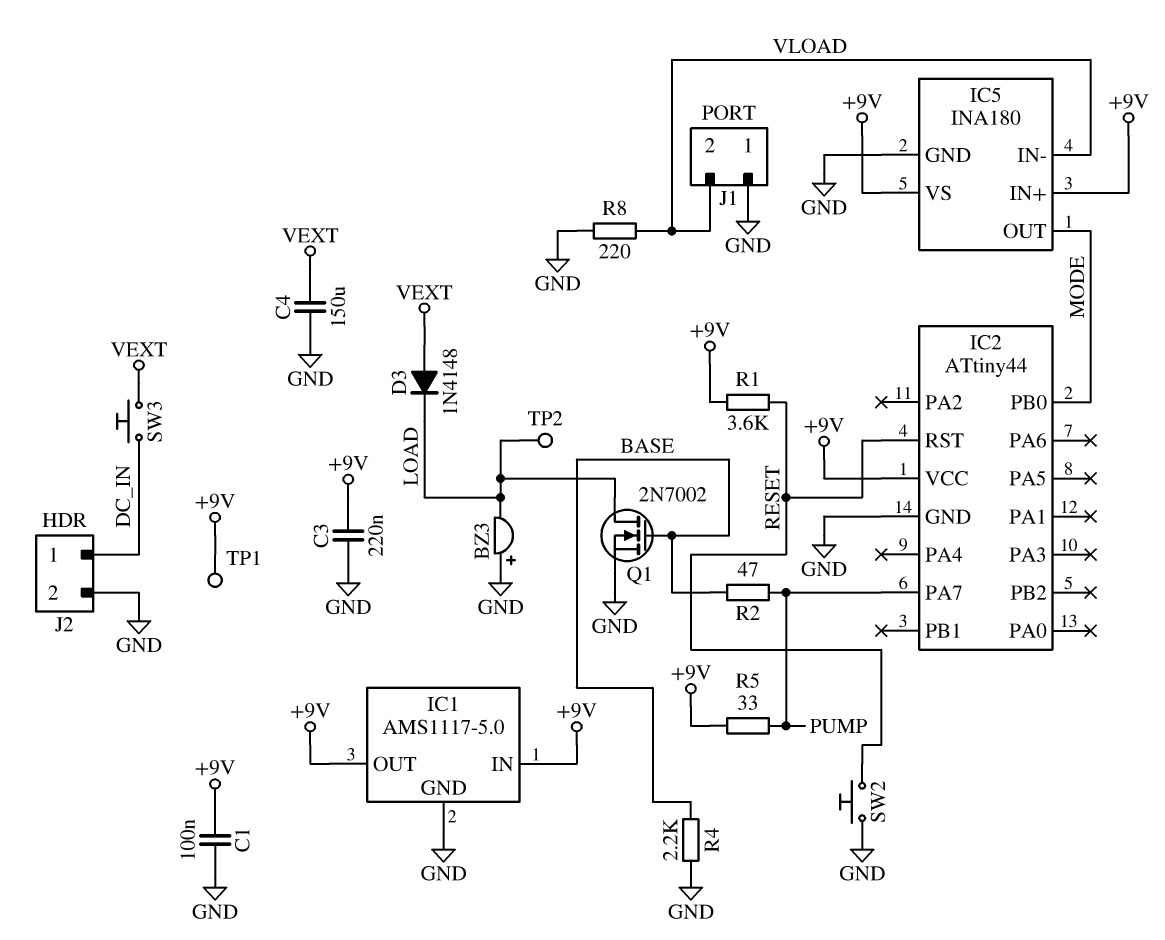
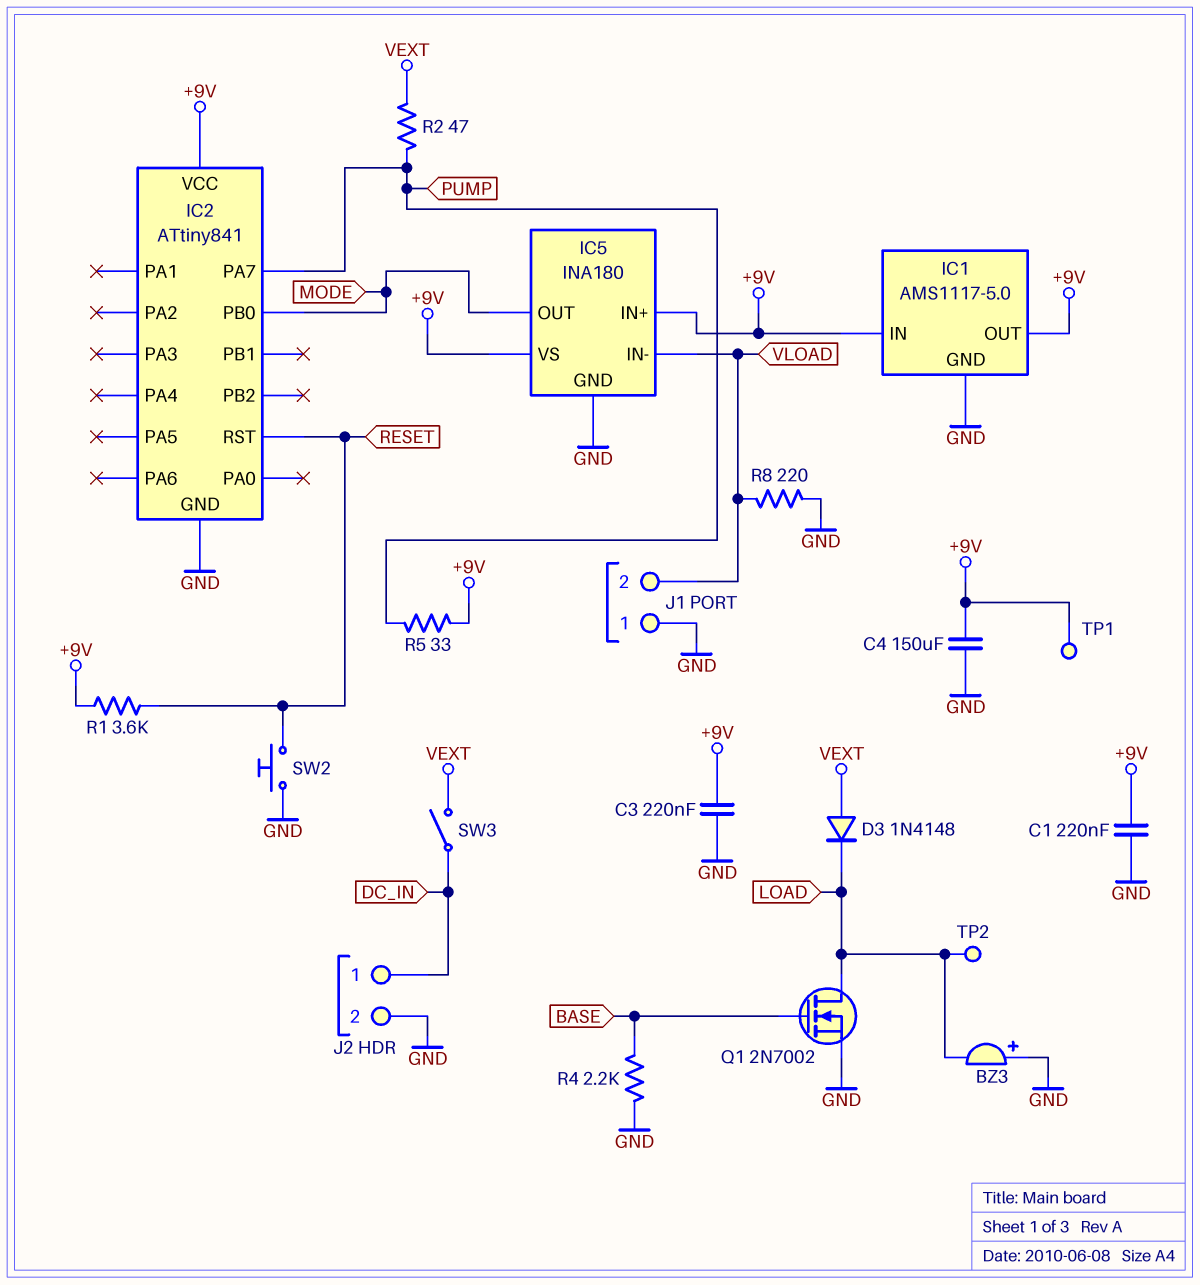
C1: 100nF (+9V, GND) -> 220nF (+9V, GND)
C4: 150uF (GND, VEXT) -> 150uF (+9V, GND)
IC2: ATtiny44 -> ATtiny841
R2: 47 (BASE, PUMP) -> 47 (PUMP, VEXT)
SW3: button (DC_IN, VEXT) -> switch (DC_IN, VEXT)

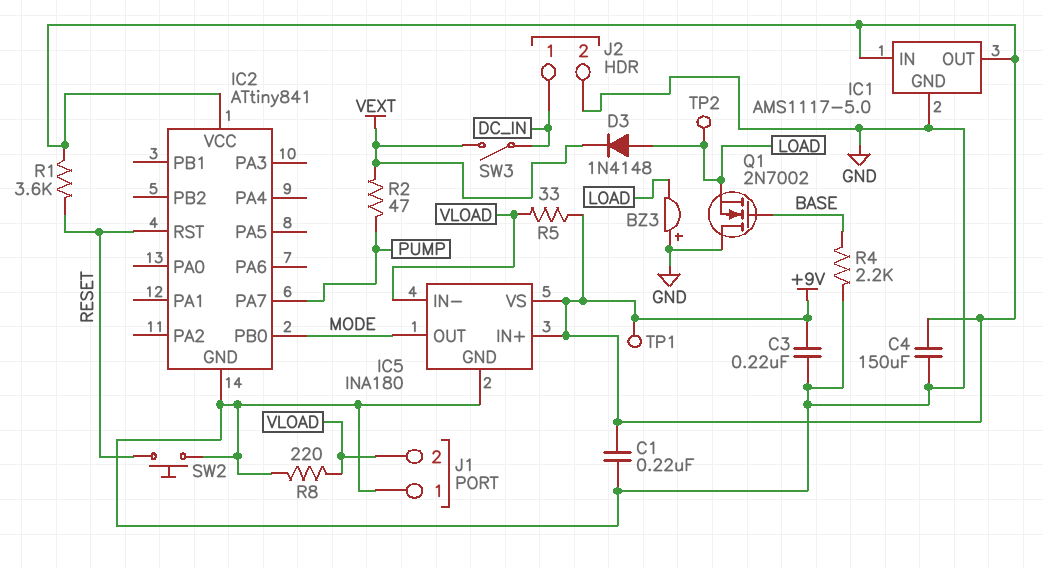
D3: diode 1N4148 (A VEXT, K LOAD) -> diode 1N4148 (A LOAD, K VEXT)
Q1: NMOS 2N7002 (G BASE, D LOAD, S GND) -> NMOS 2N7002 (G BASE, D GND, S LOAD)
R5: 33 (+9V, PUMP) -> 33 (+9V, VLOAD)

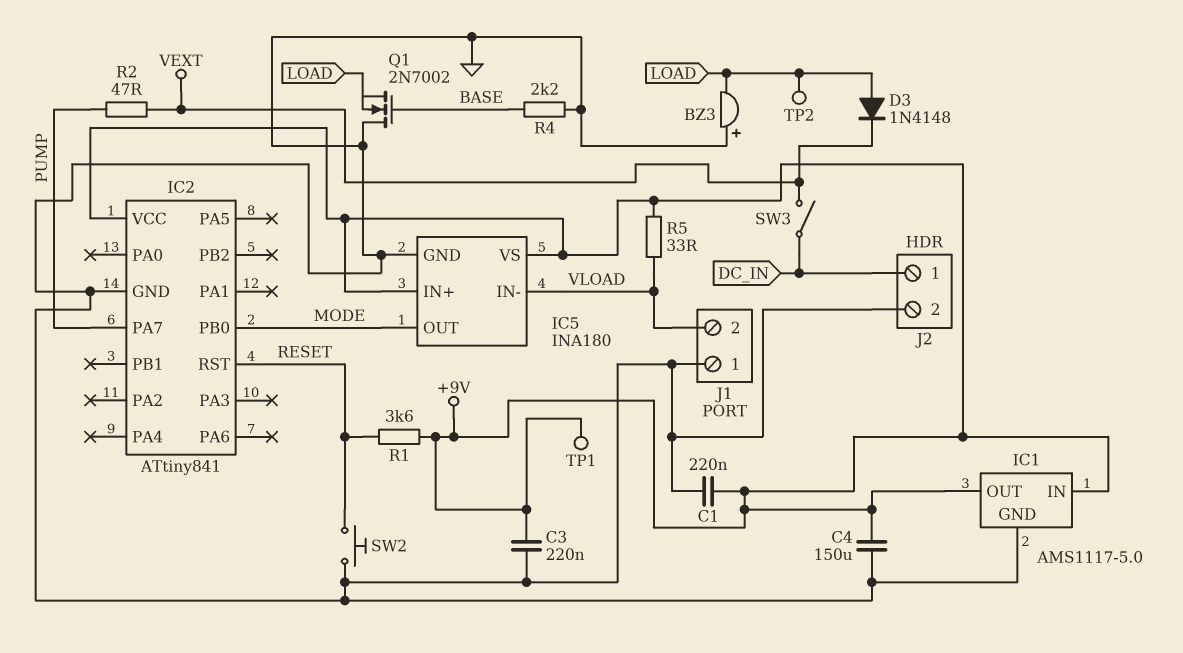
R8: 220 (GND, VLOAD) -> none

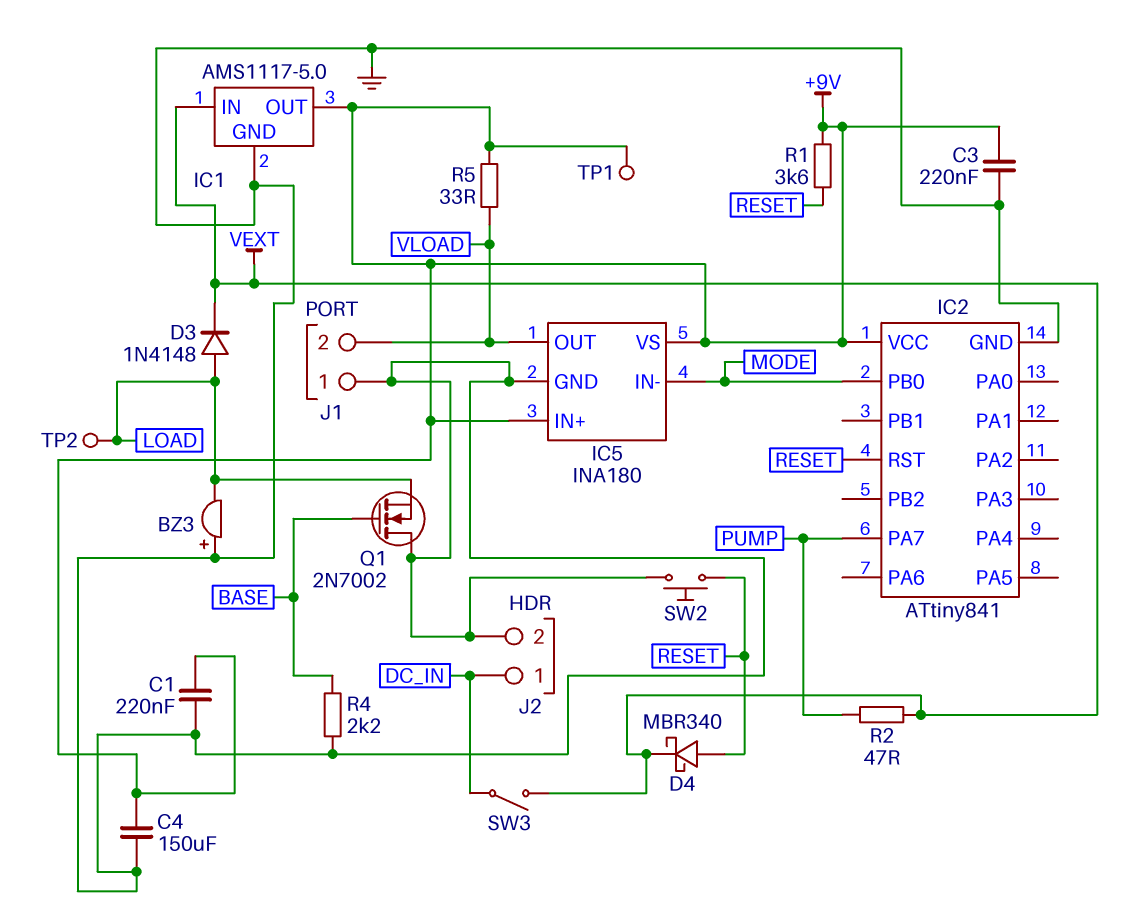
D4: none -> schottky MBR340 (A RESET, K VEXT)
IC1 pin IN: +9V -> VEXT
IC5 pin IN-: VLOAD -> MODE
IC5 pin OUT: MODE -> VLOAD

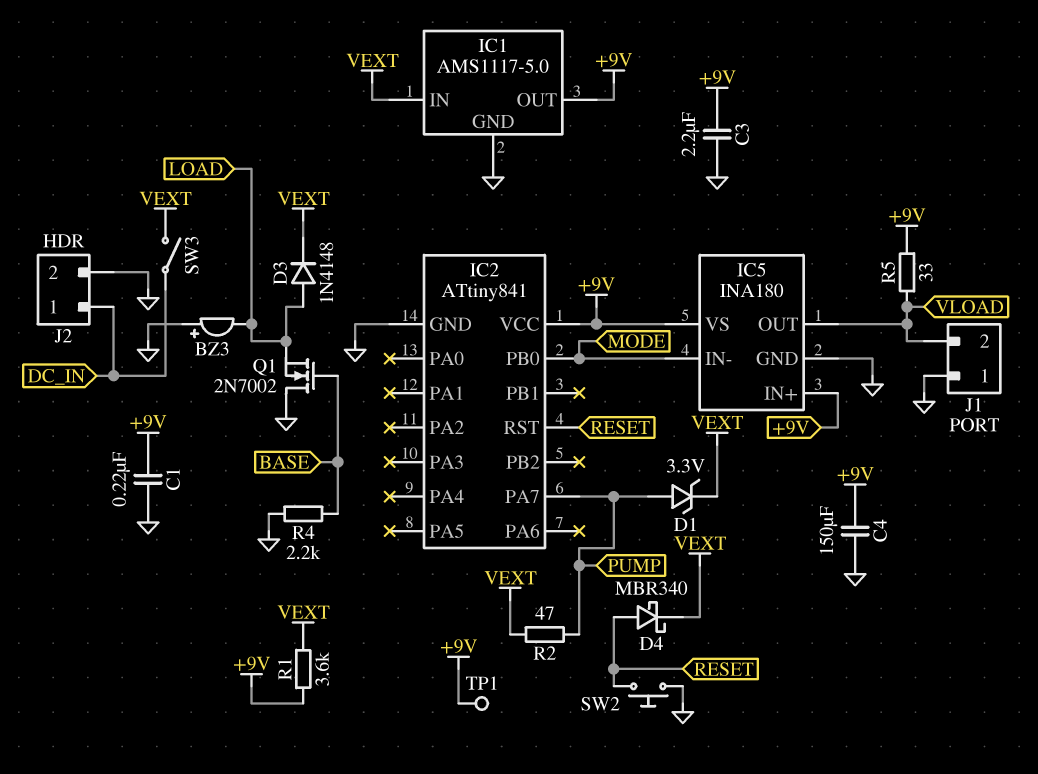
C3: 220nF (+9V, GND) -> 2.2uF (+9V, GND)
D1: none -> zener 3.3V (A PUMP, K VEXT)
R1: 3.6k (+9V, RESET) -> 3.6k (+9V, VEXT)
TP2: test point (LOAD) -> none

